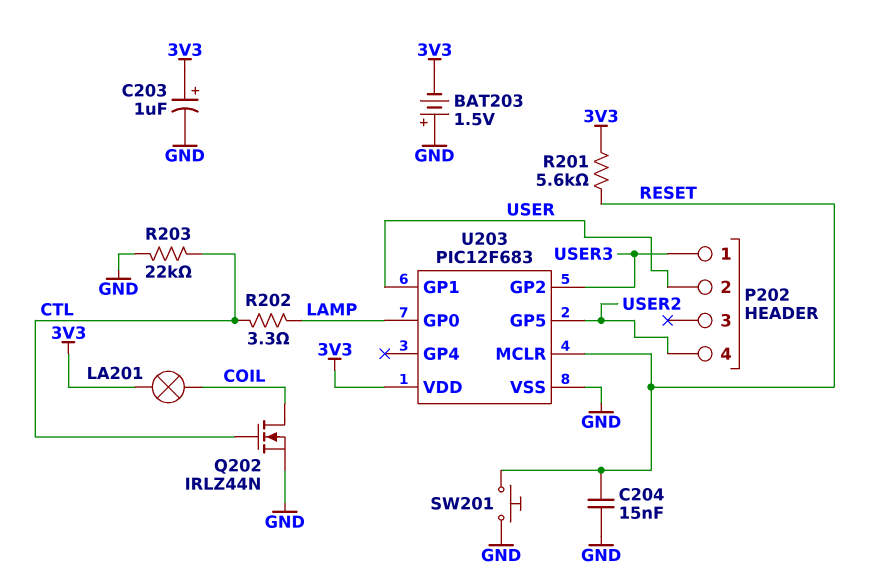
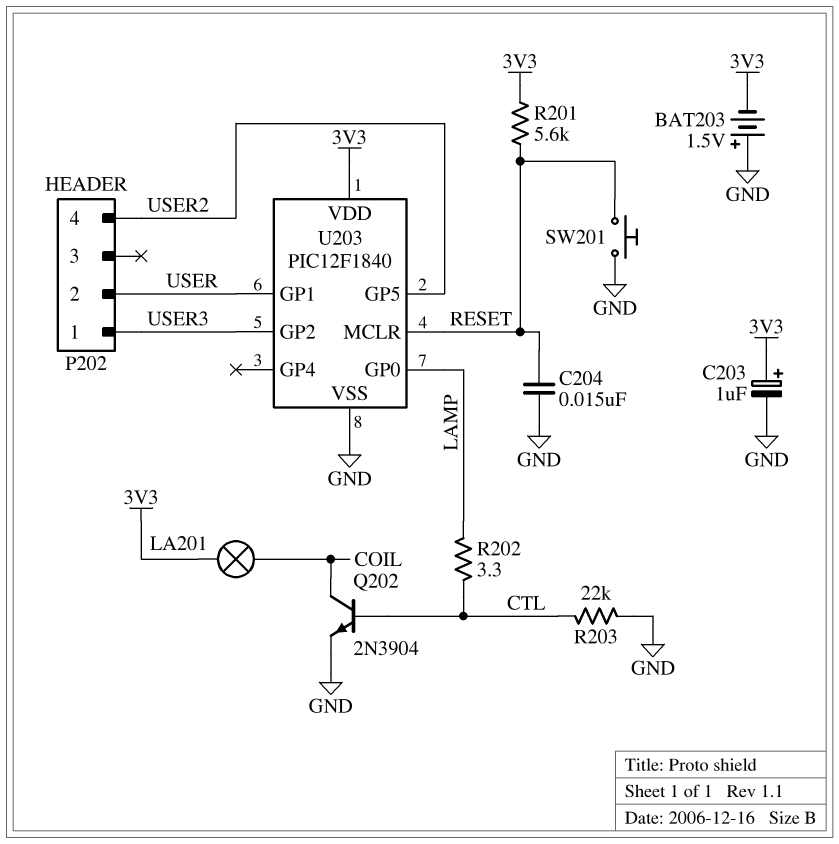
Q202: NMOS IRLZ44N (G CTL, D COIL, S GND) -> NPN 2N3904 (B CTL, C COIL, E GND)
U203: PIC12F683 -> PIC12F1840

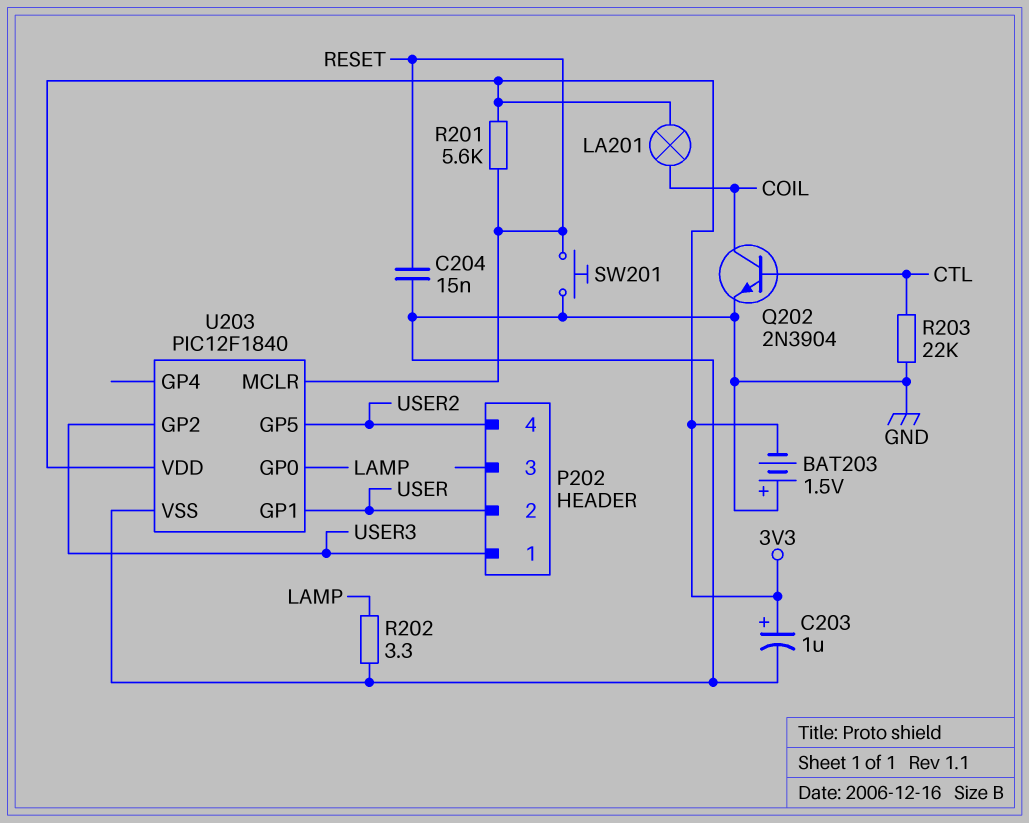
R202: 3.3 (CTL, LAMP) -> 3.3 (GND, LAMP)

